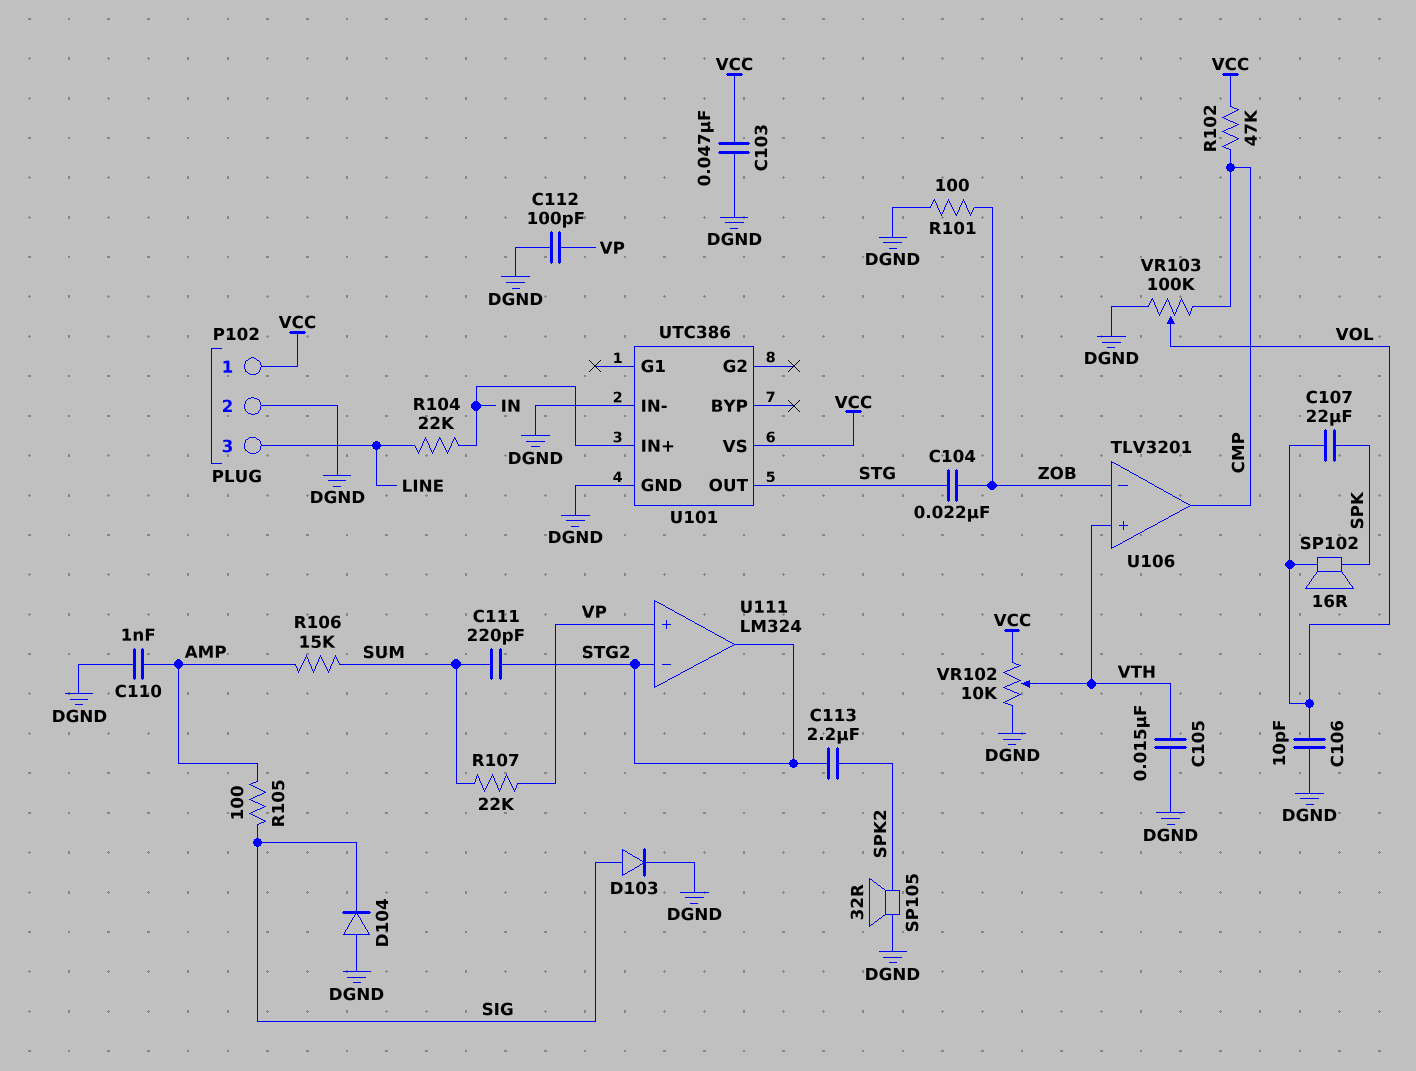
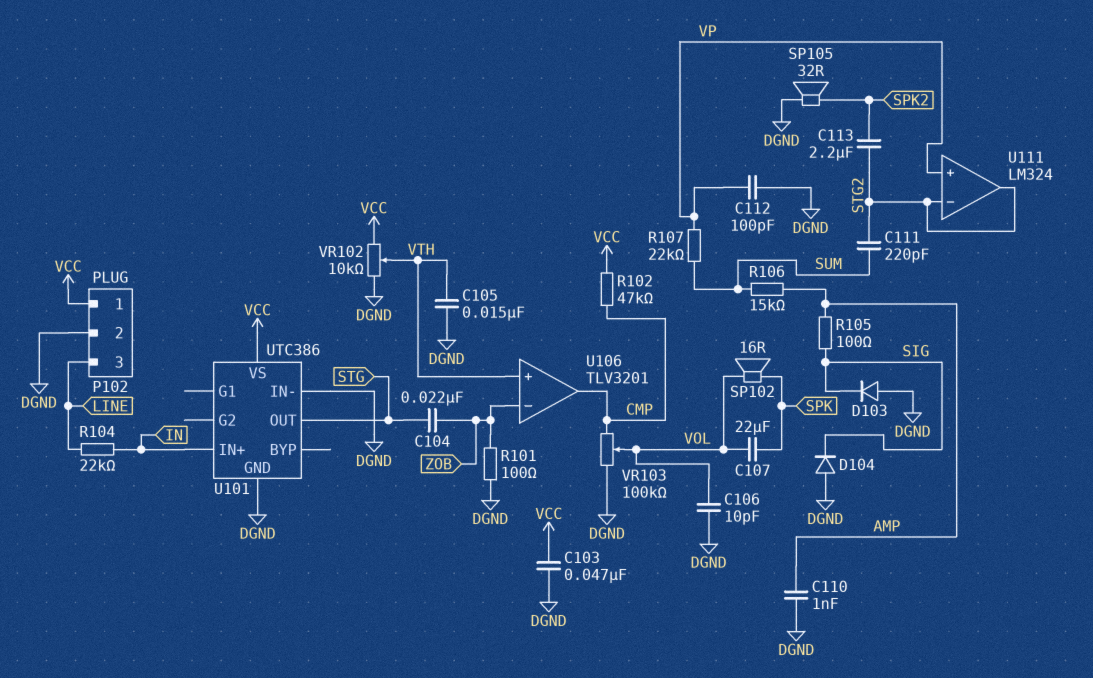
D103: diode (A SIG, K DGND) -> diode (A DGND, K SIG)

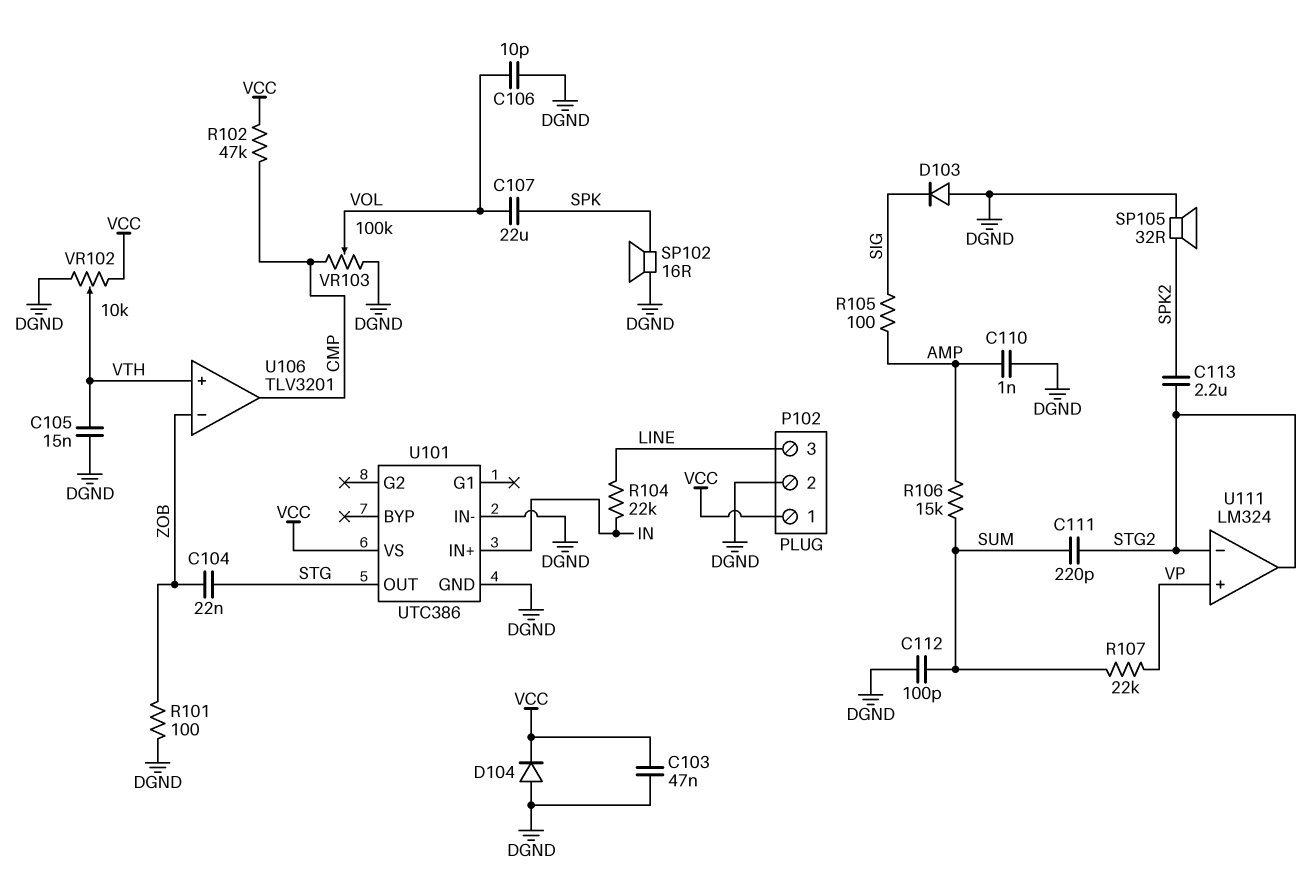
C112: 100pF (DGND, VP) -> 100pF (DGND, SUM)
D104: diode (A DGND, K SIG) -> diode (A DGND, K VCC)
SP102: speaker 16R (SPK, VOL) -> speaker 16R (DGND, SPK)

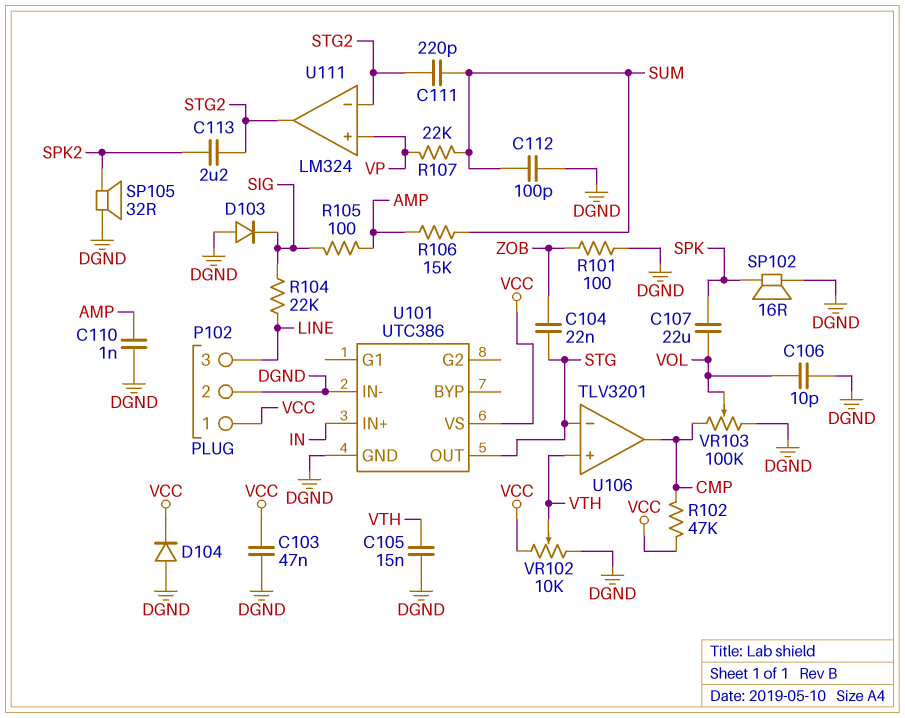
R104: 22k (IN, LINE) -> 22k (LINE, SIG)
U106 pin in-: ZOB -> STG

